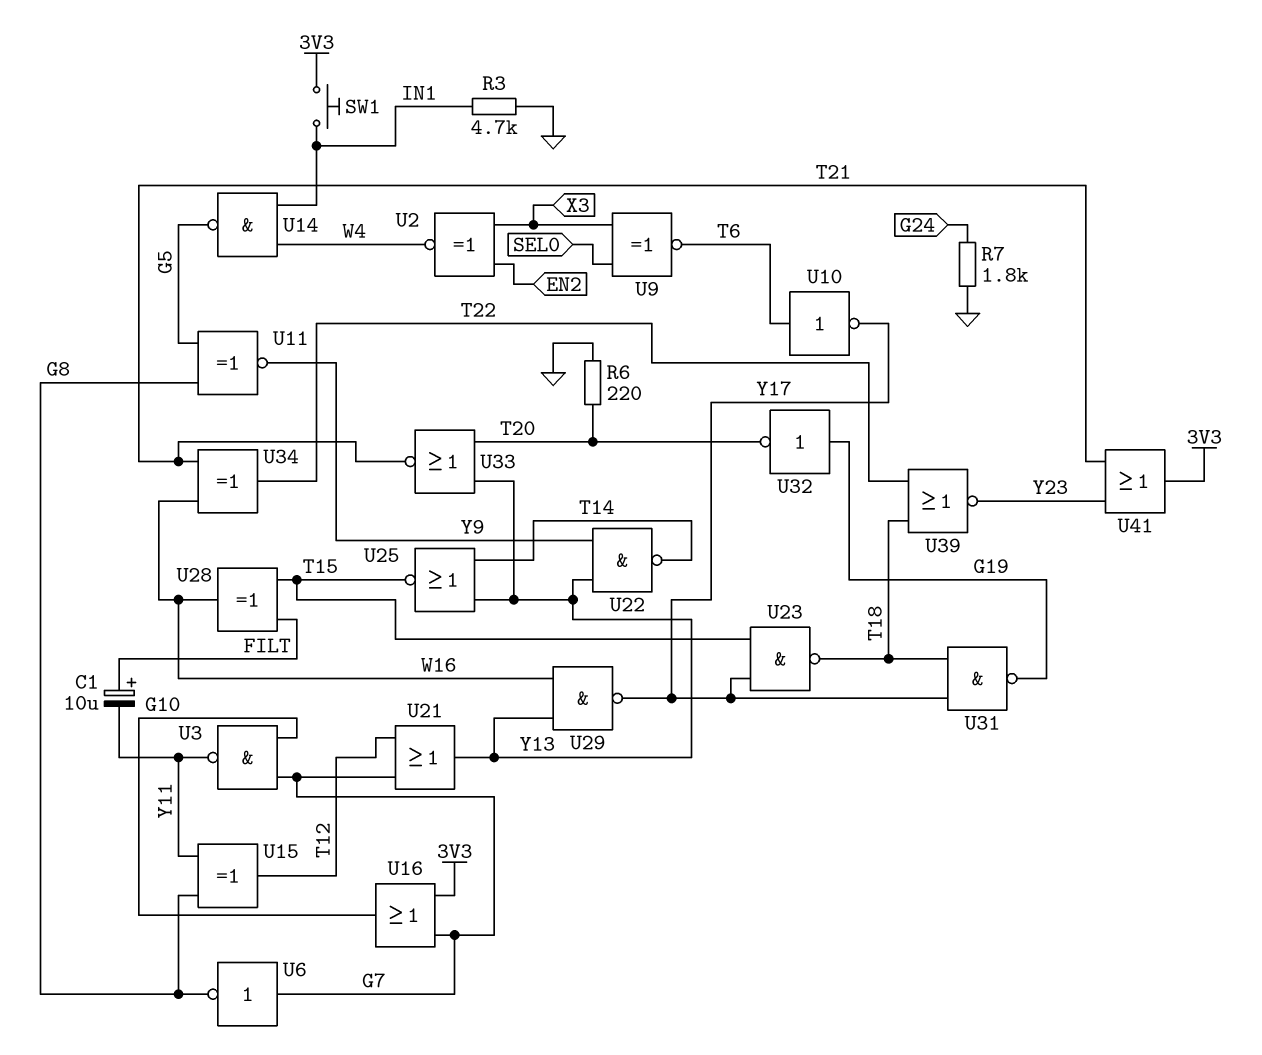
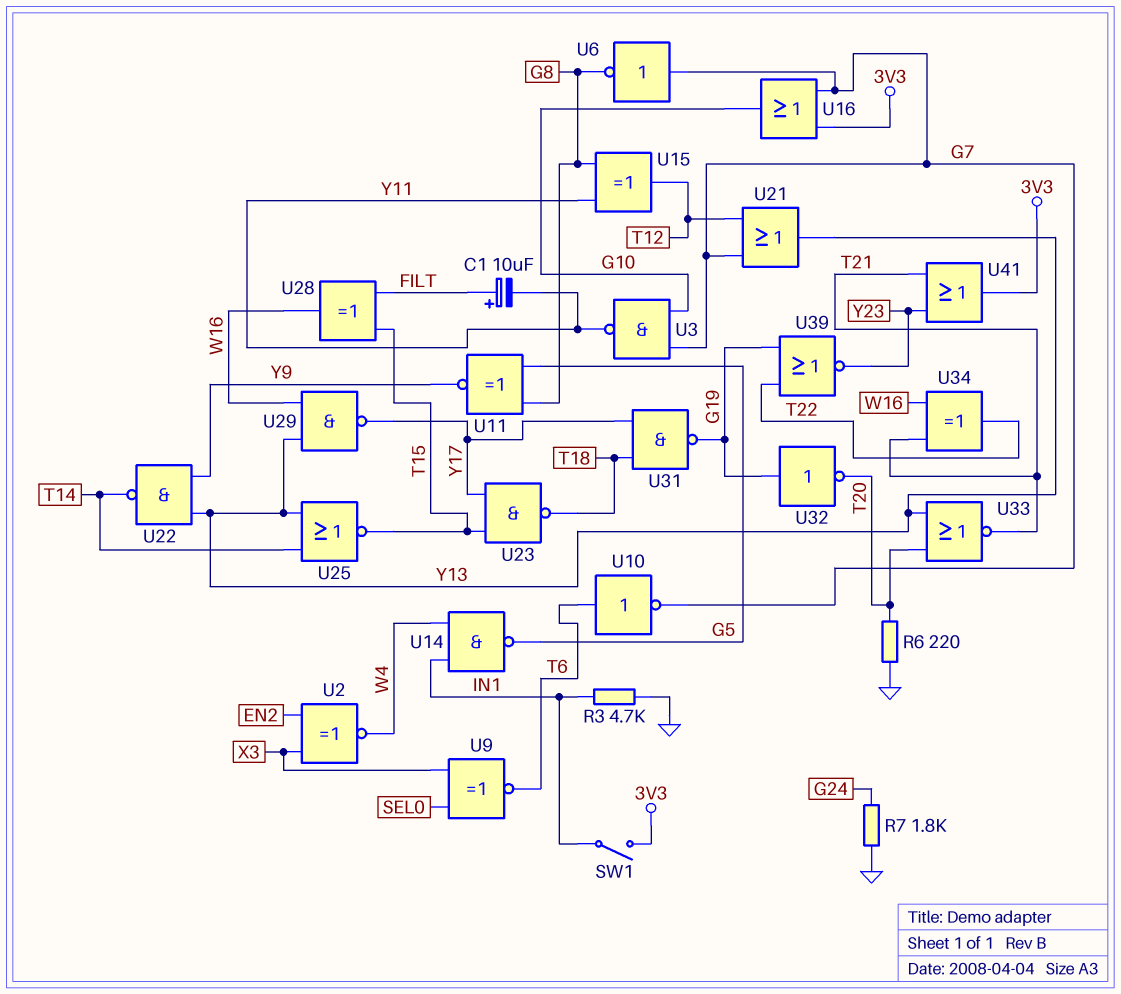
SW1: button (3V3, IN1) -> switch (3V3, IN1)
U10: NOT (in T6, out Y17) -> NOT (in T6, out G7)
U39: NOR (in T18, in T22, out Y23) -> NOR (in G19, in T22, out Y23)

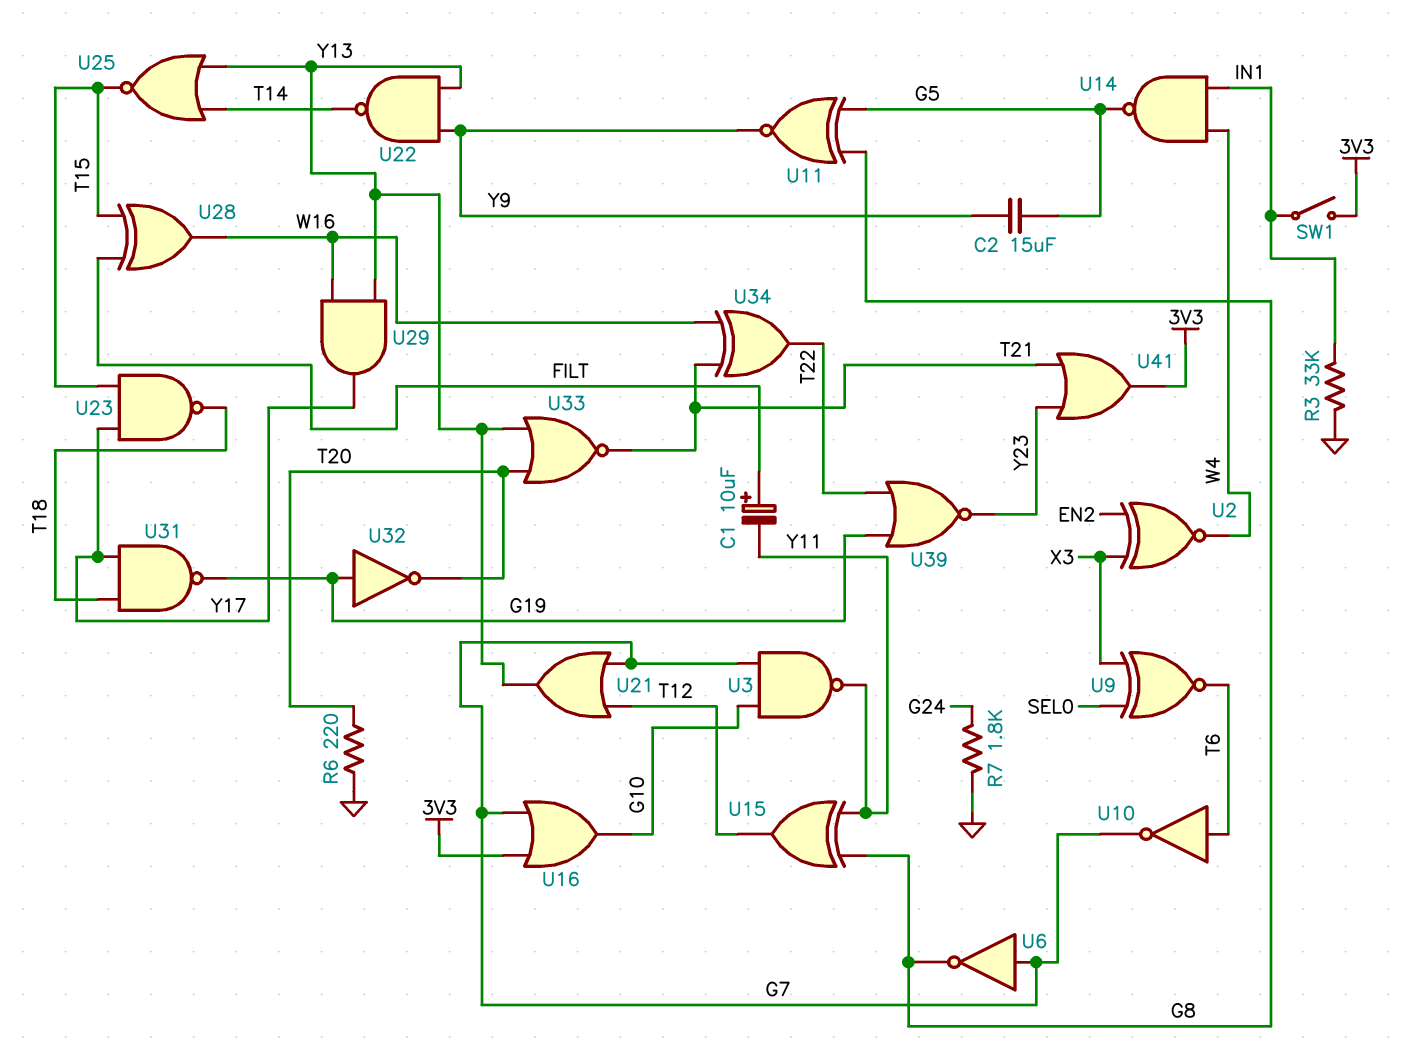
C2: none -> 15uF (G5, Y9)
R3: 4.7k (GND, IN1) -> 33k (GND, IN1)
U29: NAND (in W16, in Y13, out Y17) -> AND (in W16, in Y13, out Y17)

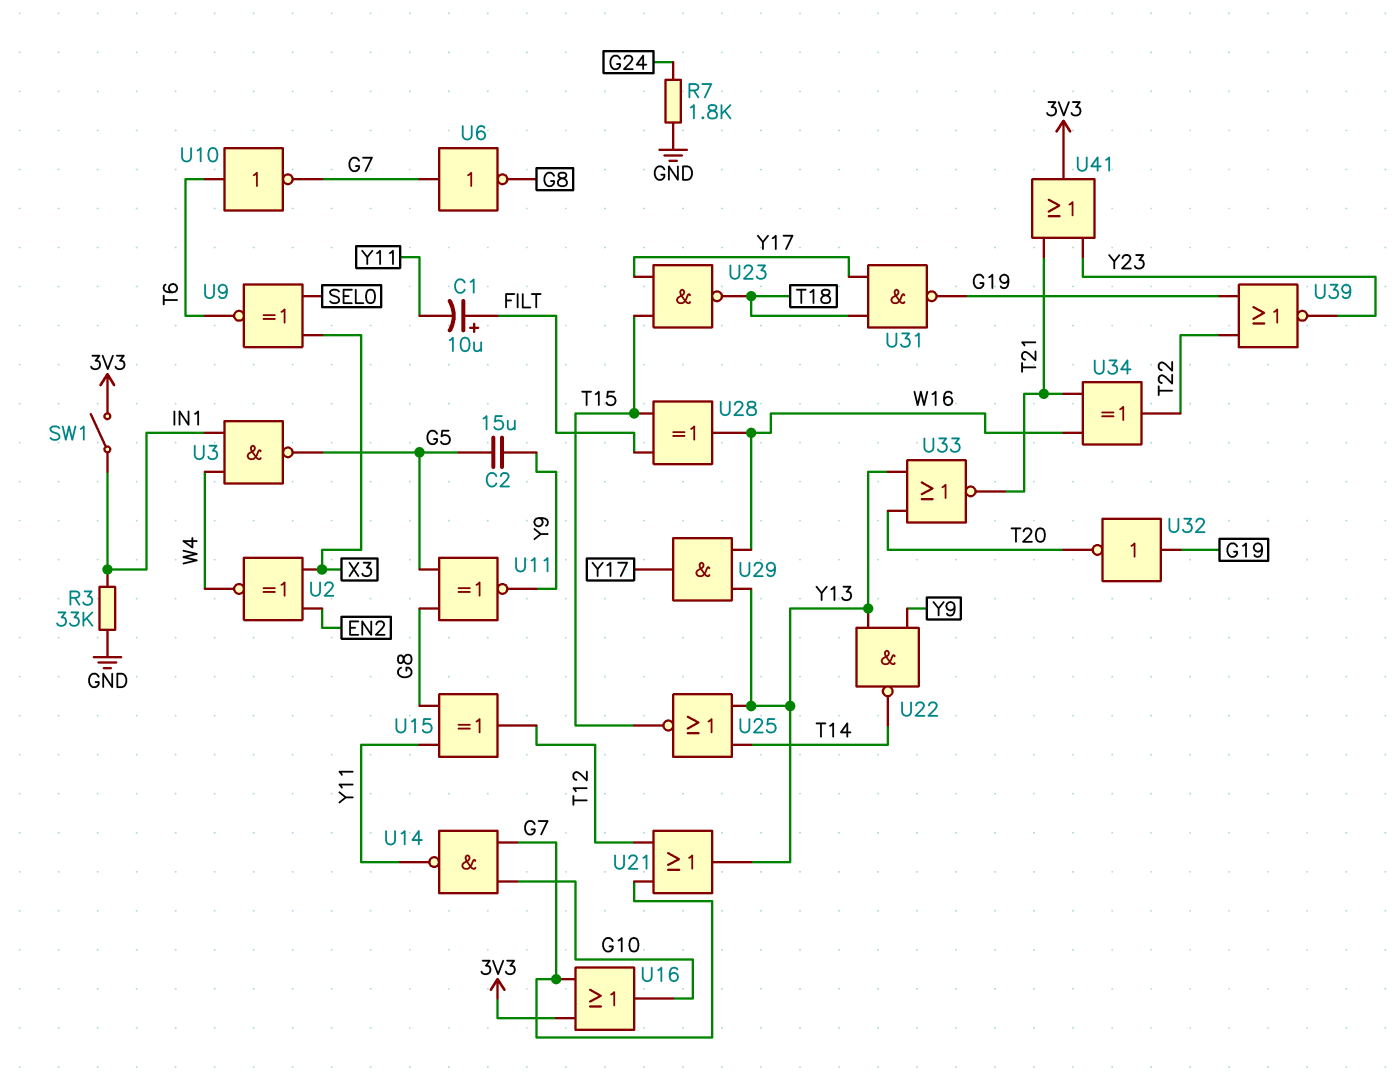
R6: 220 (GND, T20) -> none
U3: NAND (in G7, in G10, out Y11) -> NAND (in IN1, in W4, out G5)
U14: NAND (in IN1, in W4, out G5) -> NAND (in G7, in G10, out Y11)

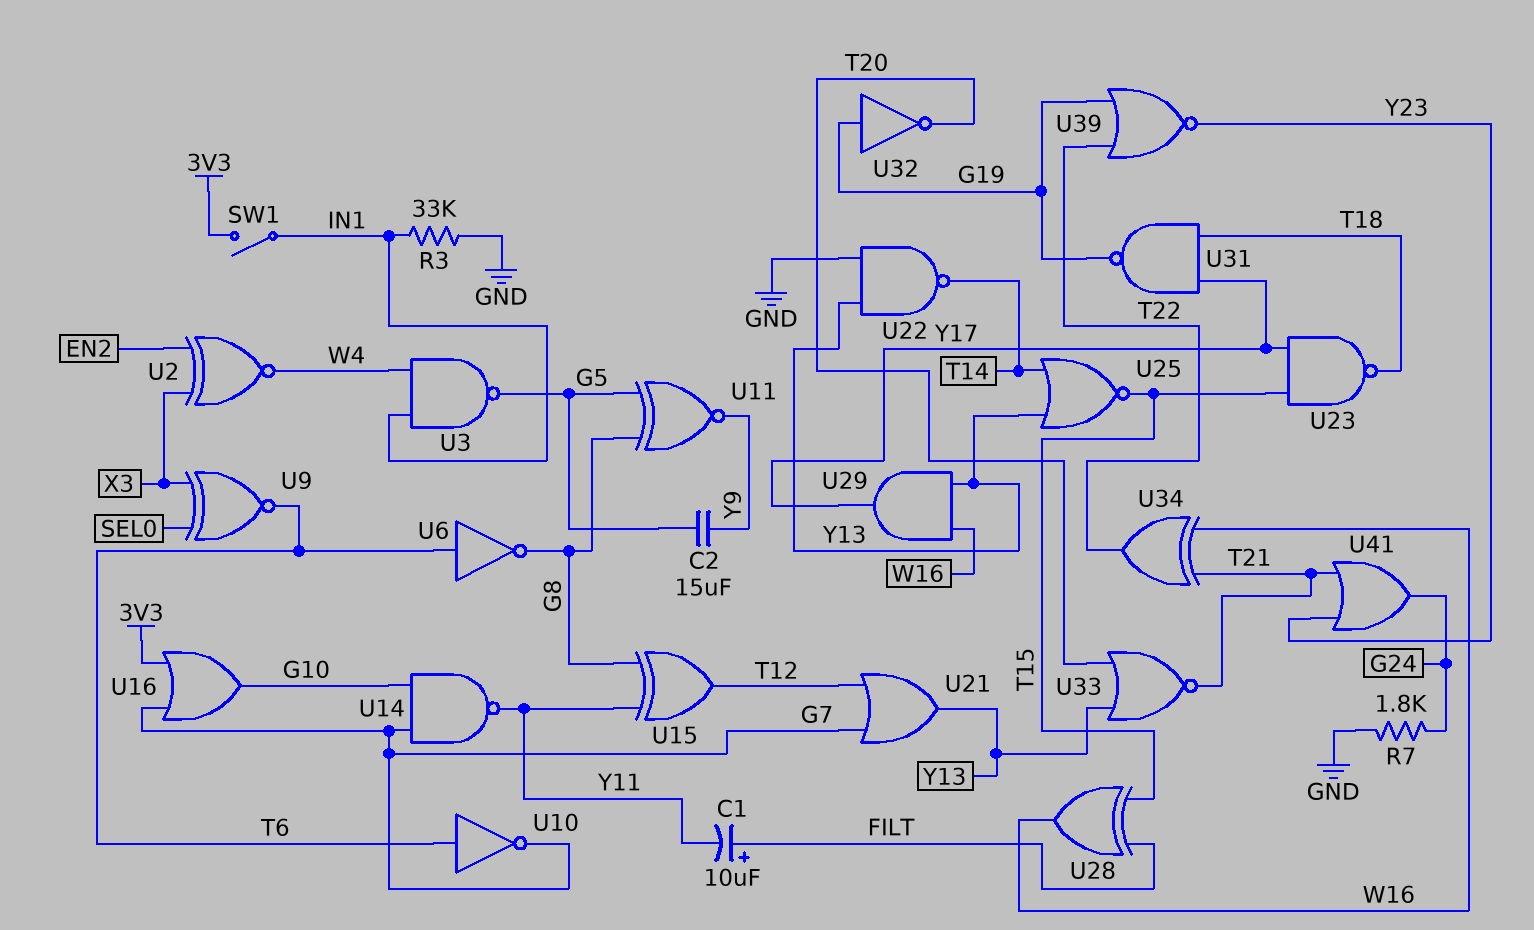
U6: NOT (in G7, out G8) -> NOT (in T6, out G8)
U22: NAND (in Y9, in Y13, out T14) -> NAND (in GND, in Y13, out T14)
U41: OR (in T21, in Y23, out 3V3) -> OR (in T21, in Y23, out G24)

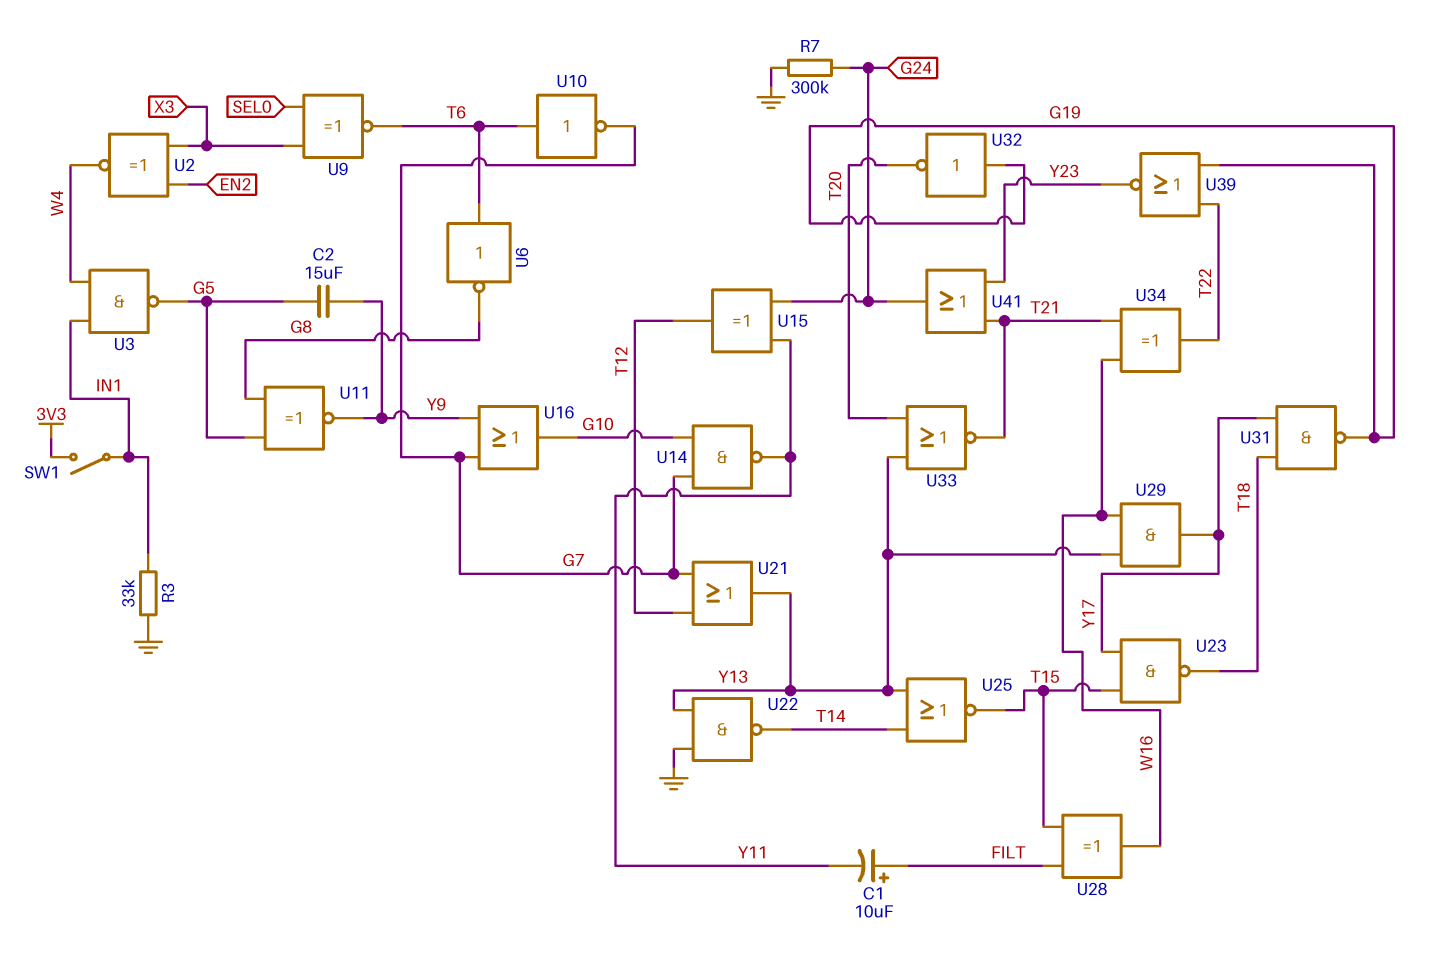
R7: 1.8k (G24, GND) -> 300k (G24, GND)
U15: XOR (in G8, in Y11, out T12) -> XOR (in G24, in Y11, out T12)
U16: OR (in 3V3, in G7, out G10) -> OR (in G7, in Y9, out G10)

